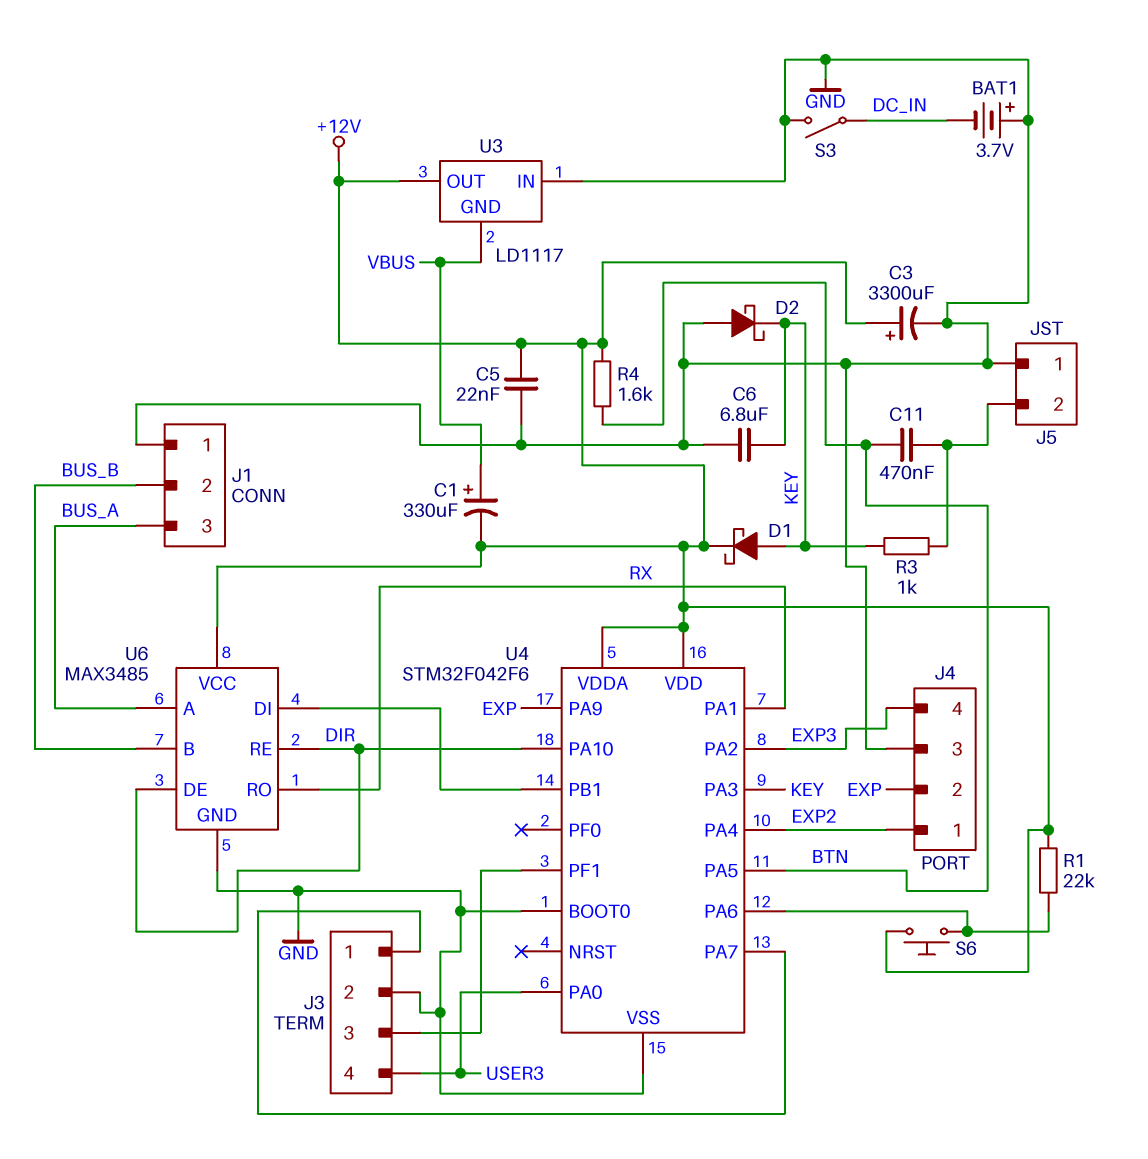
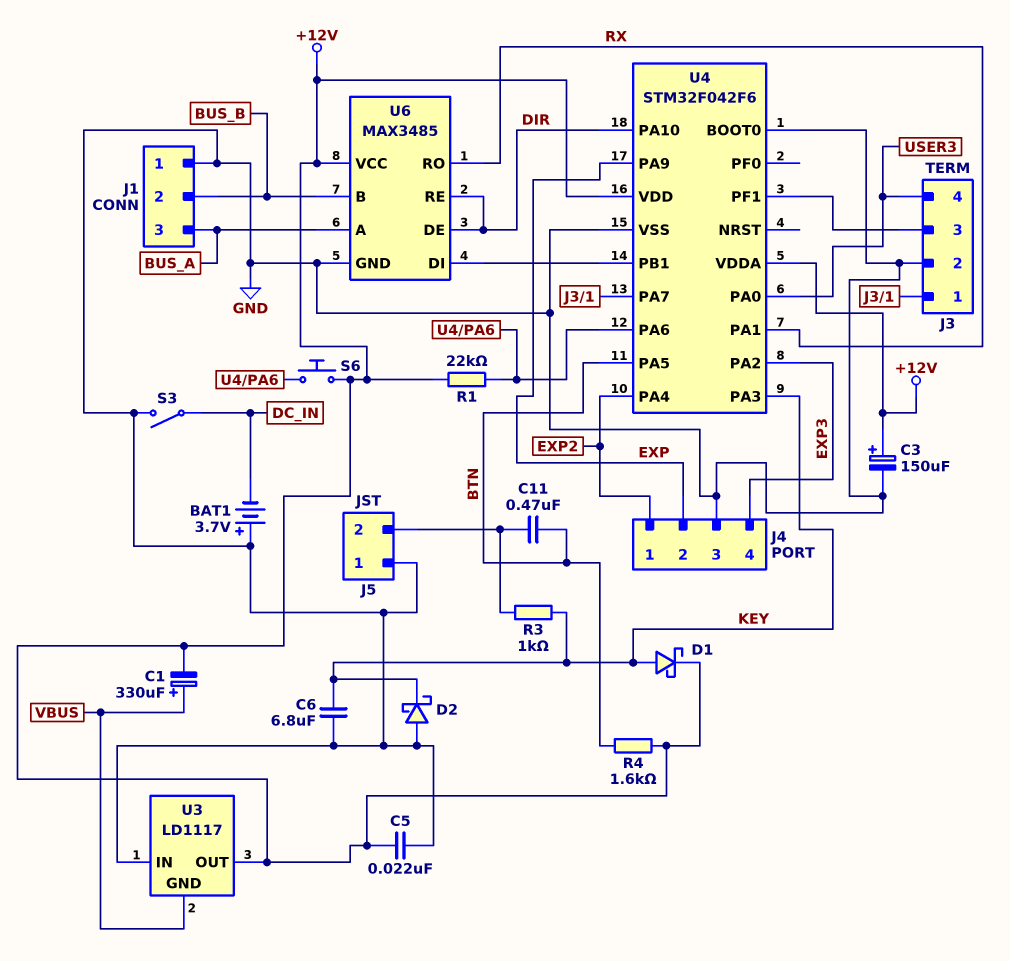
C3: 3300uF (plus +12V, minus GND) -> 150uF (plus +12V, minus GND)

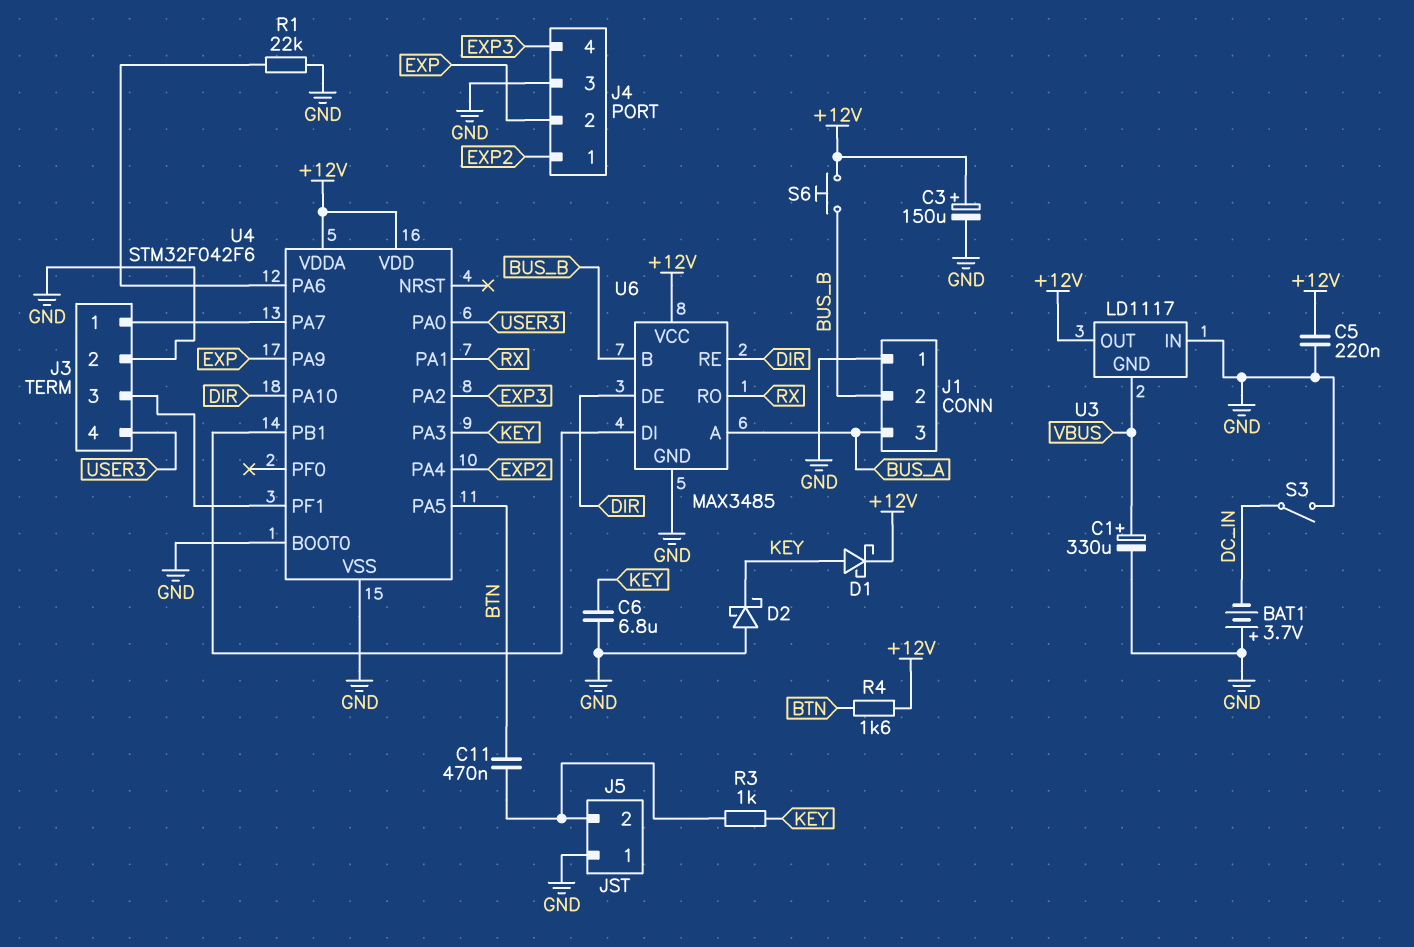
C1: 330uF (plus VBUS, minus +12V) -> 330uF (plus VBUS, minus GND)
C5: 22nF (+12V, GND) -> 220nF (+12V, GND)
R1: 22k (+12V, U4/PA6) -> 22k (GND, U4/PA6)
S6: button (+12V, U4/PA6) -> button (+12V, BUS_B)

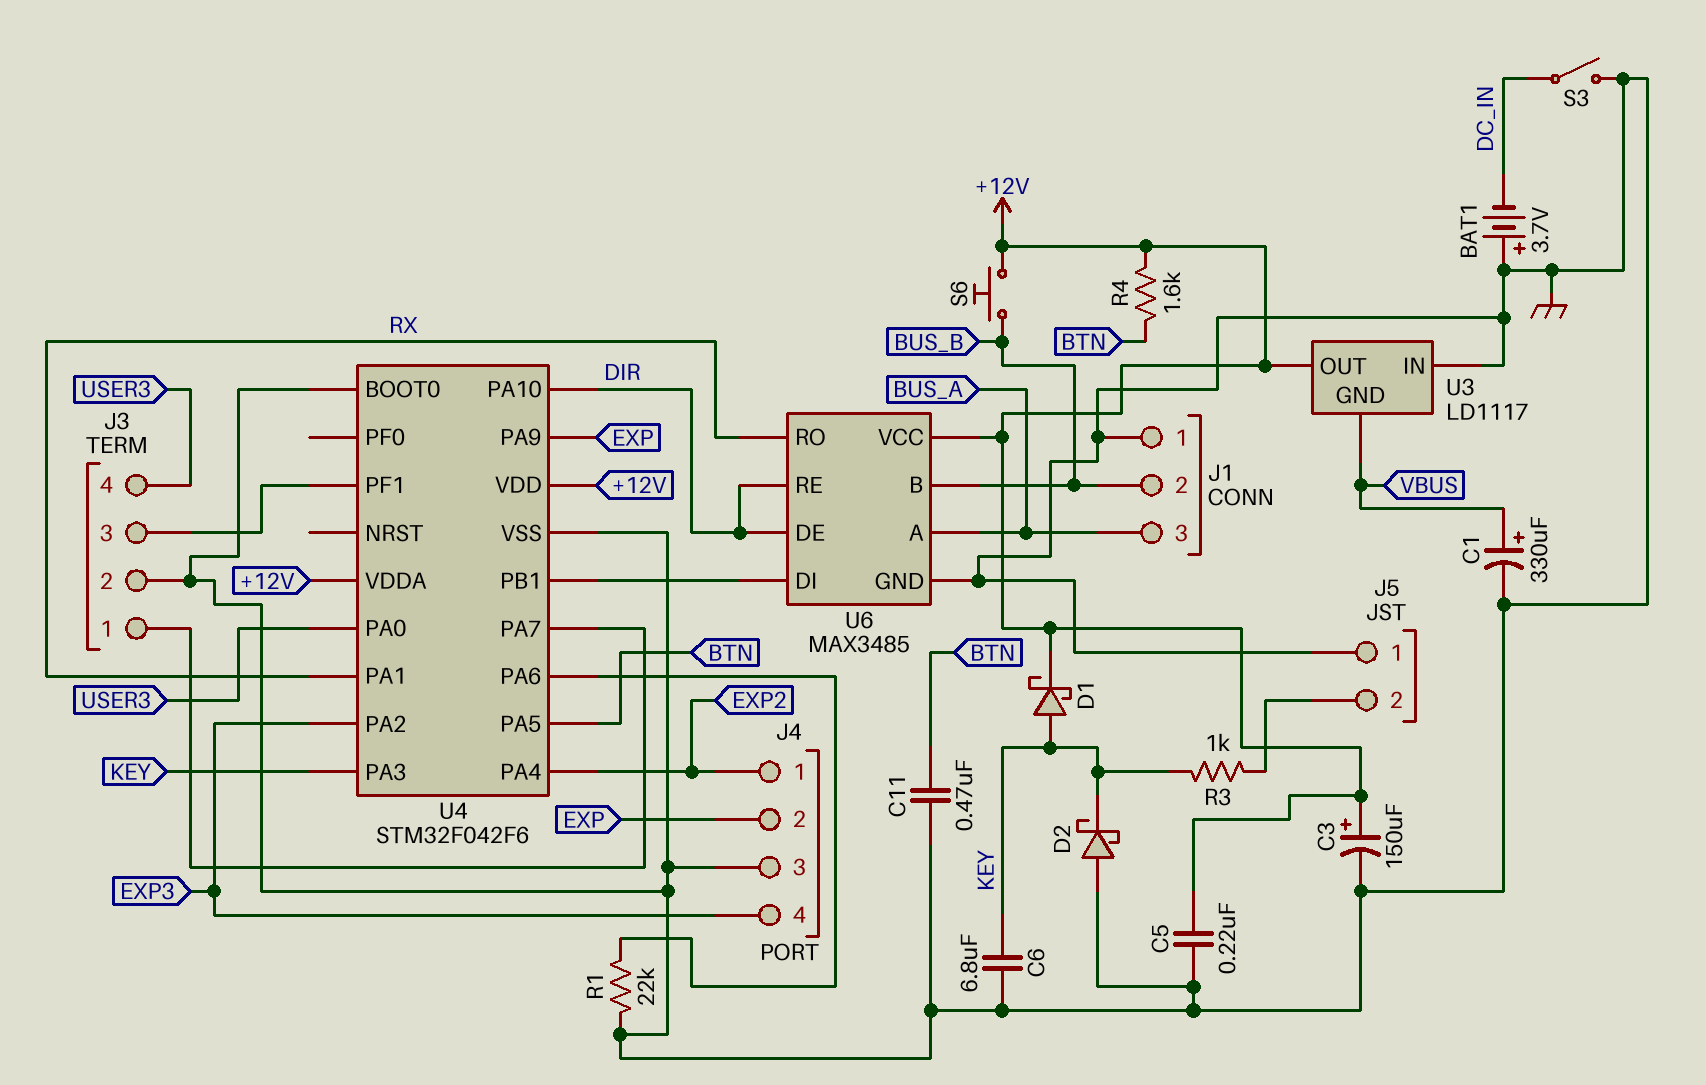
C11: 470nF (BTN, J5/2) -> 470nF (BTN, GND)

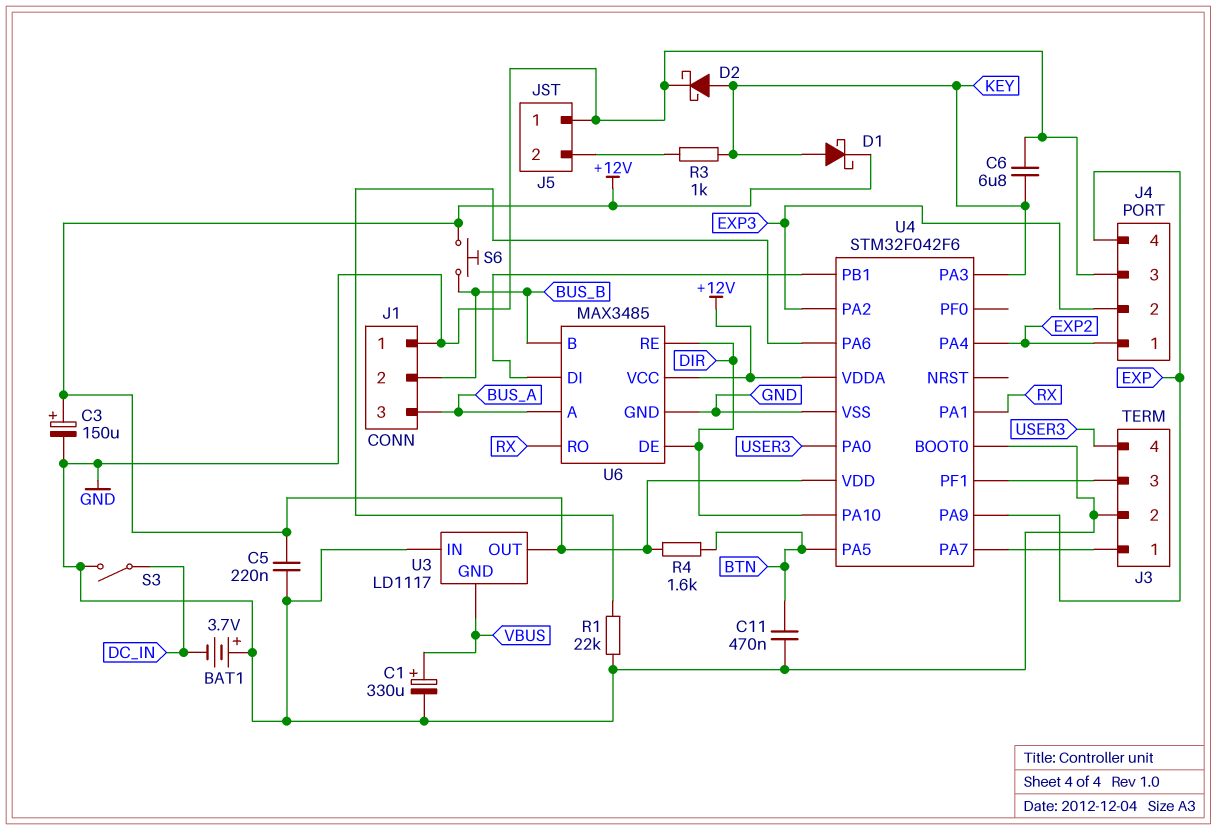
D2: schottky (A GND, K KEY) -> schottky (A KEY, K GND)
J4 pin 2: EXP -> EXP3
J4 pin 4: EXP3 -> EXP

